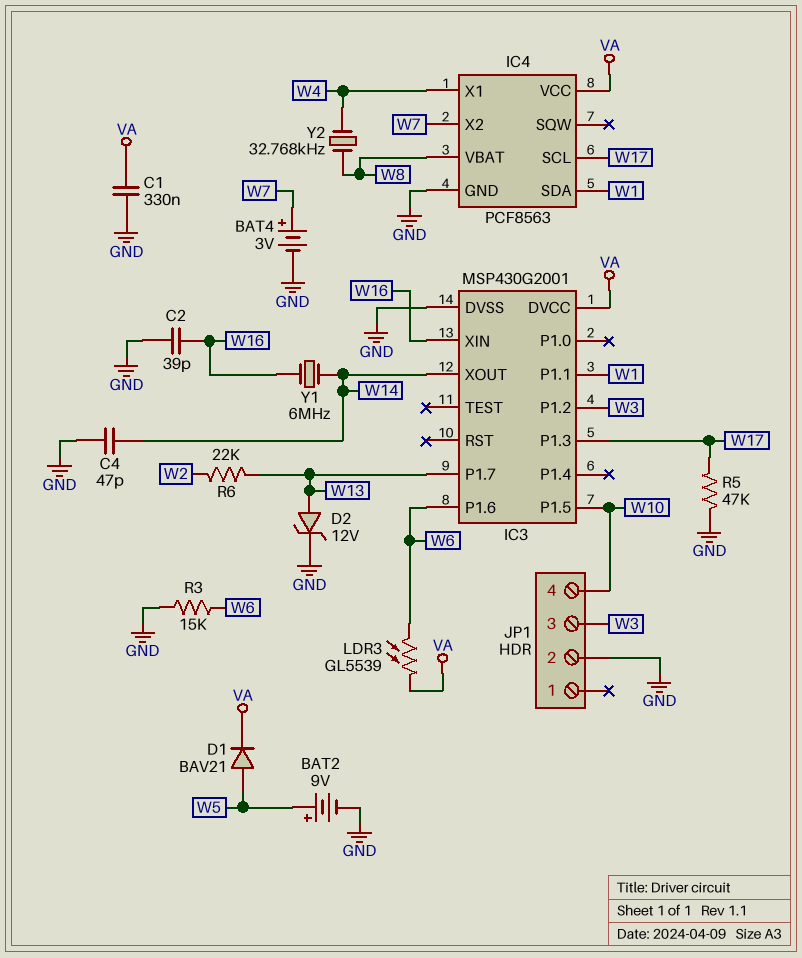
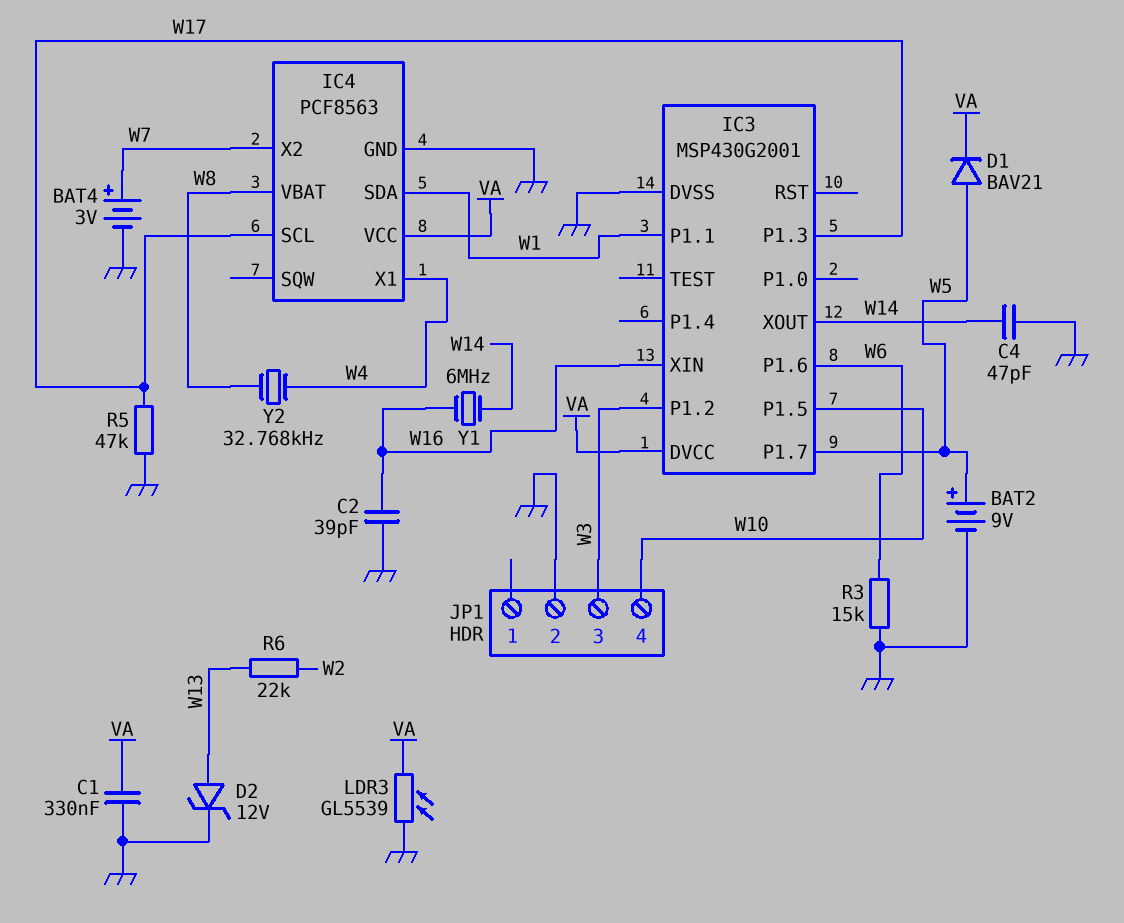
IC3 pin P1.7: W13 -> W5
LDR3: GL5539 (VA, W6) -> GL5539 (GND, VA)

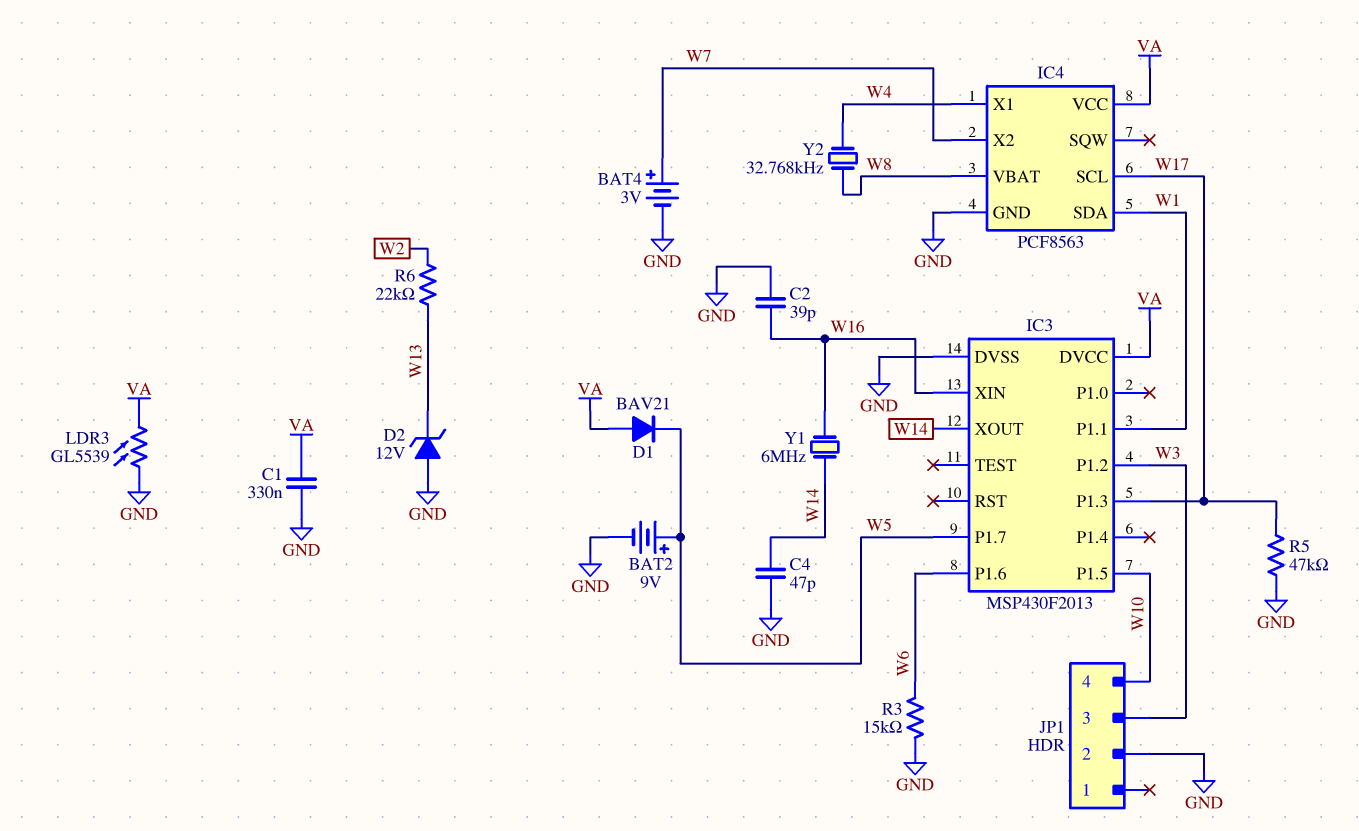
D1: diode BAV21 (A W5, K VA) -> diode BAV21 (A VA, K W5)
D2: zener 12V (A W13, K GND) -> zener 12V (A GND, K W13)
IC3: MSP430G2001 -> MSP430F2013

